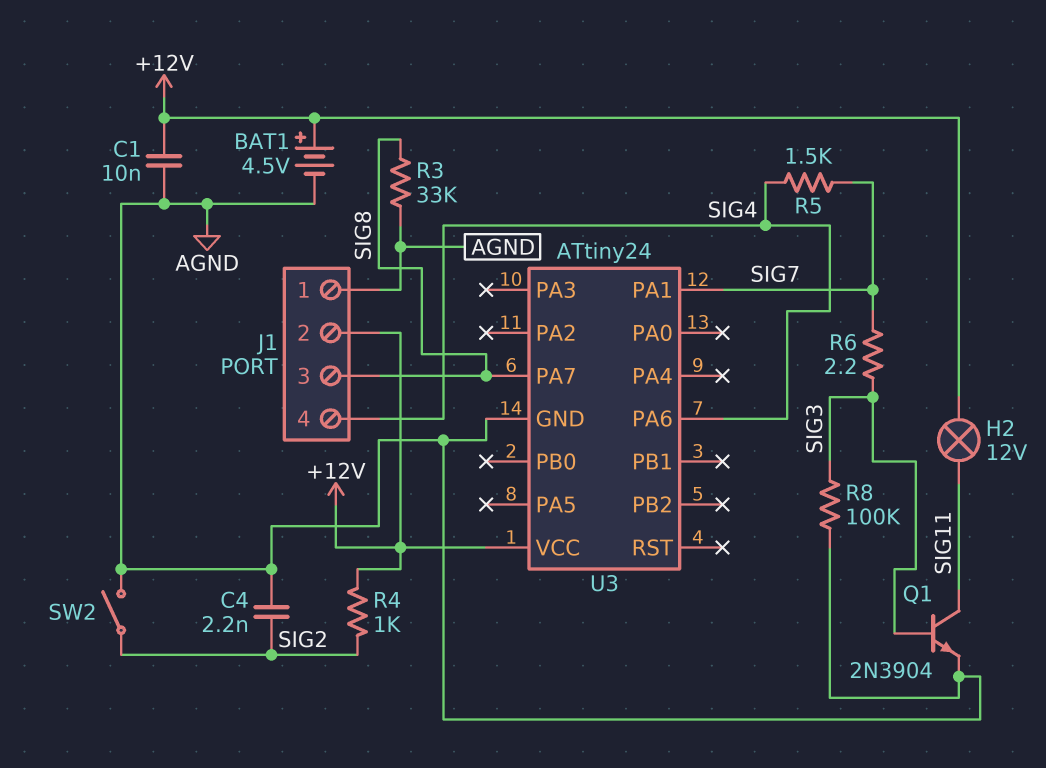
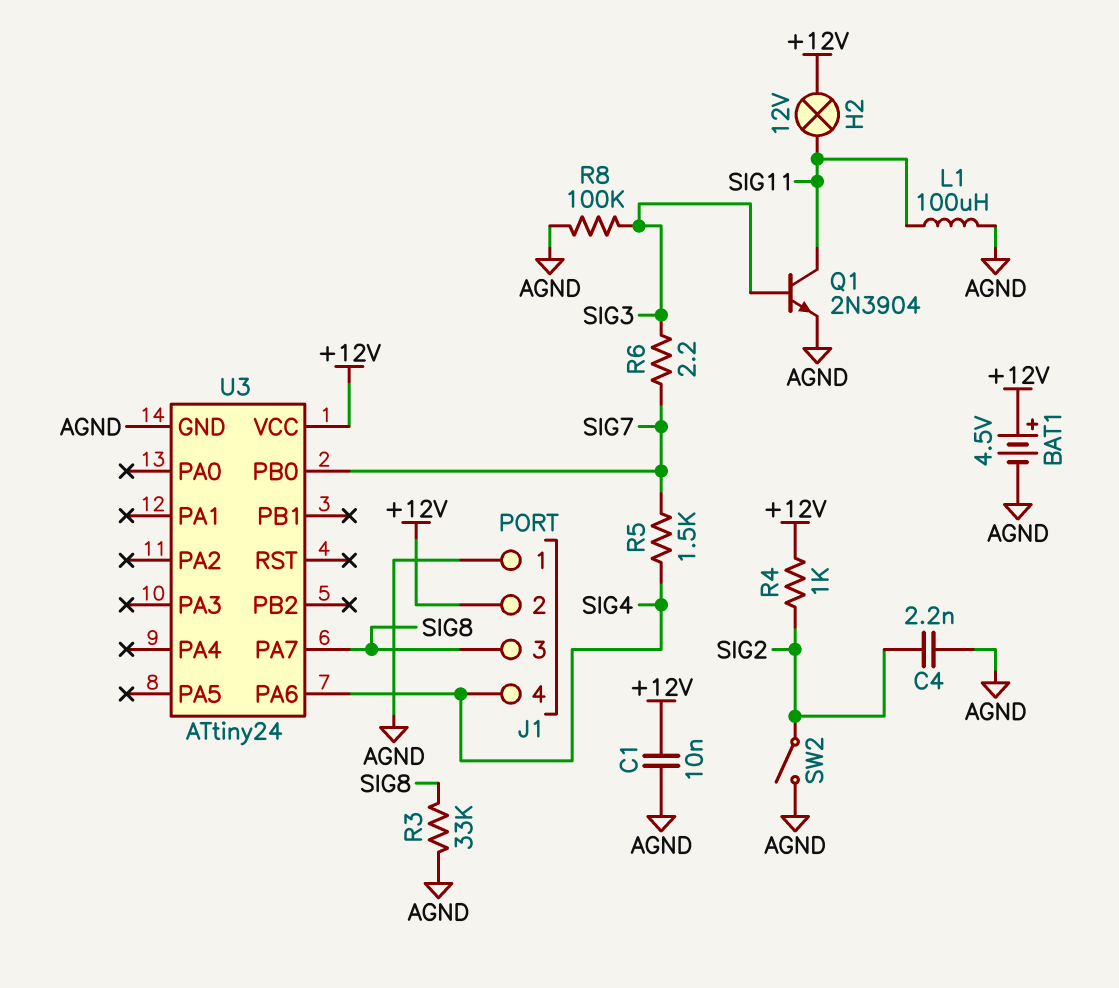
L1: none -> 100uH (AGND, SIG11)
U3 pin PA1: SIG7 -> none
U3 pin PB0: none -> SIG7

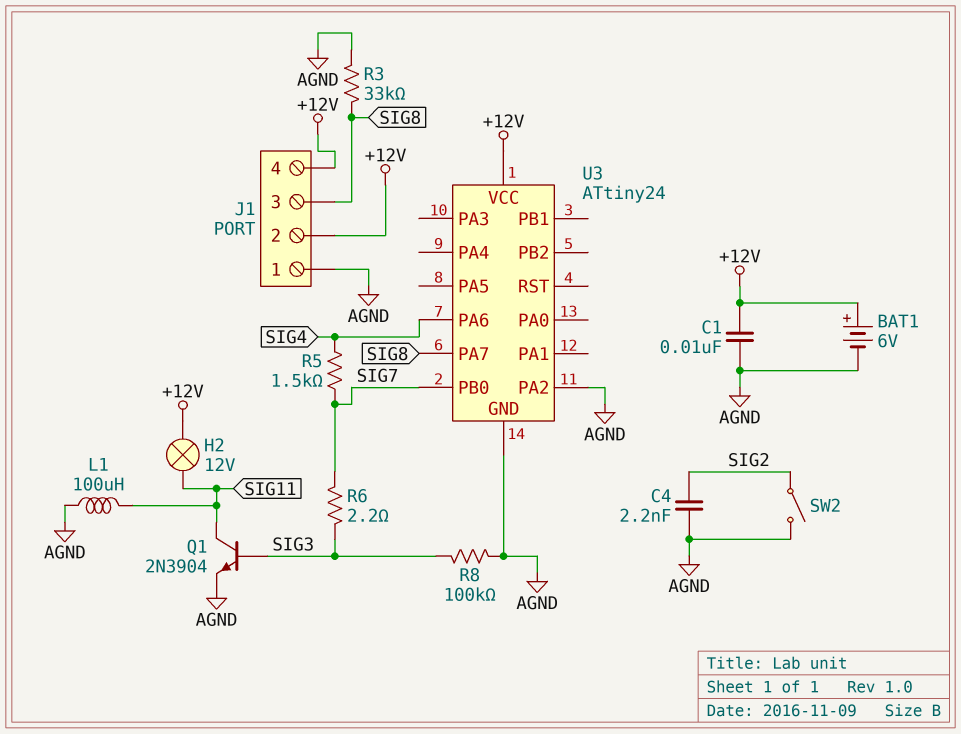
BAT1: 4.5V (plus +12V, minus AGND) -> 6V (plus +12V, minus AGND)
J1 pin 4: SIG4 -> +12V
R4: 1k (+12V, SIG2) -> none
U3 pin PA2: none -> AGND

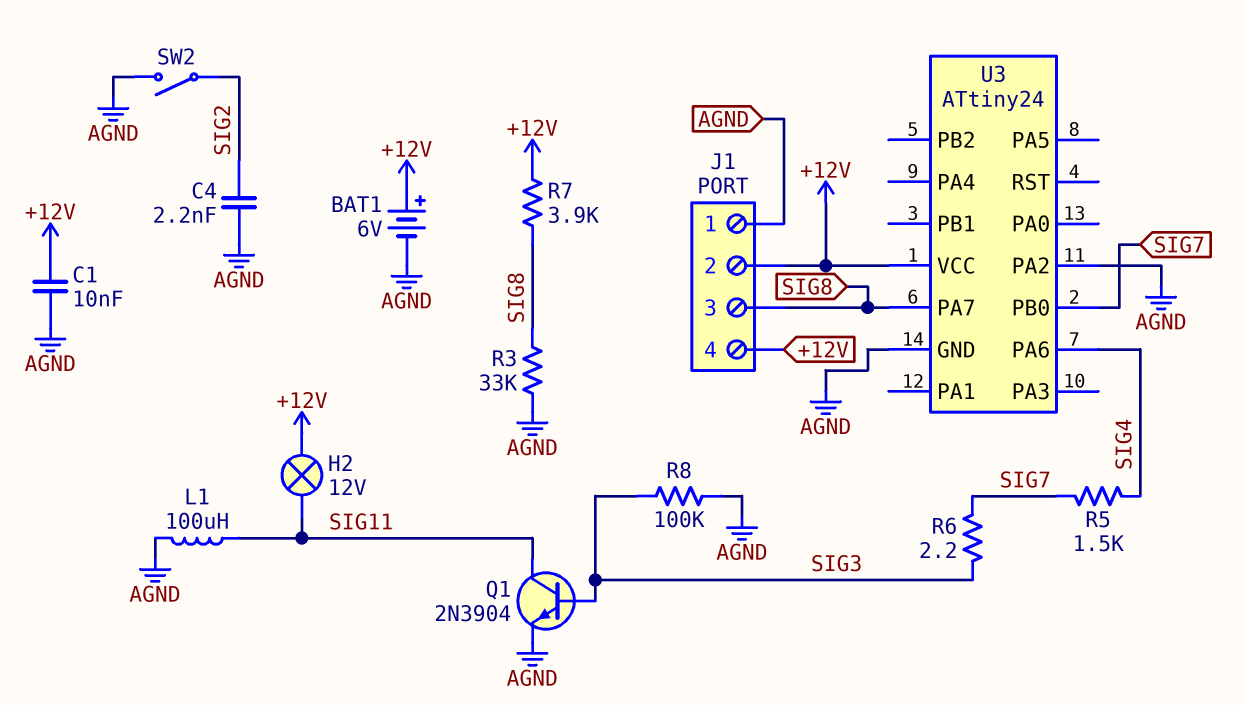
R7: none -> 3.9k (+12V, SIG8)

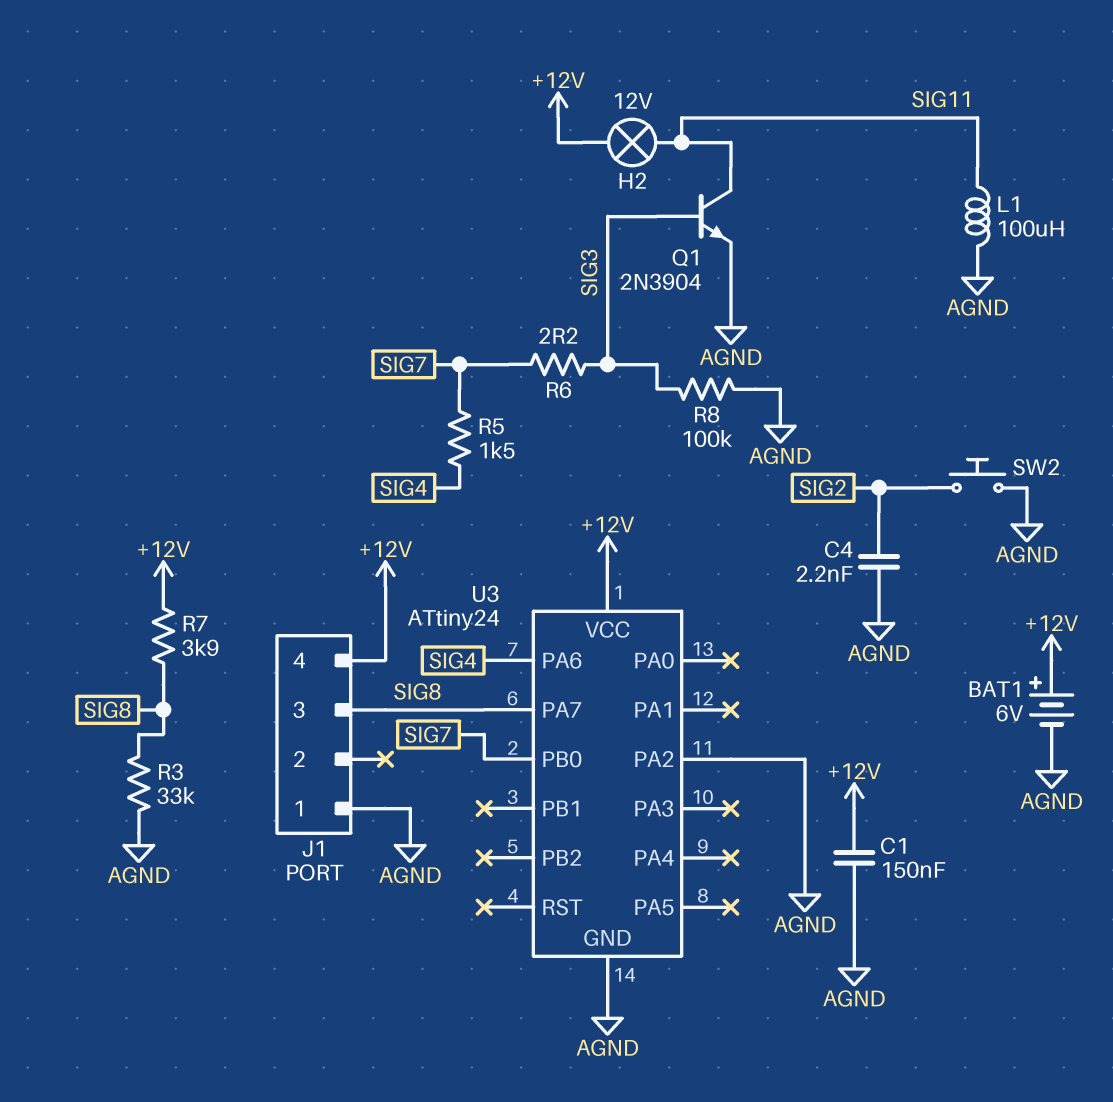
C1: 10nF (+12V, AGND) -> 150nF (+12V, AGND)
J1 pin 2: +12V -> none
SW2: switch (AGND, SIG2) -> button (AGND, SIG2)

